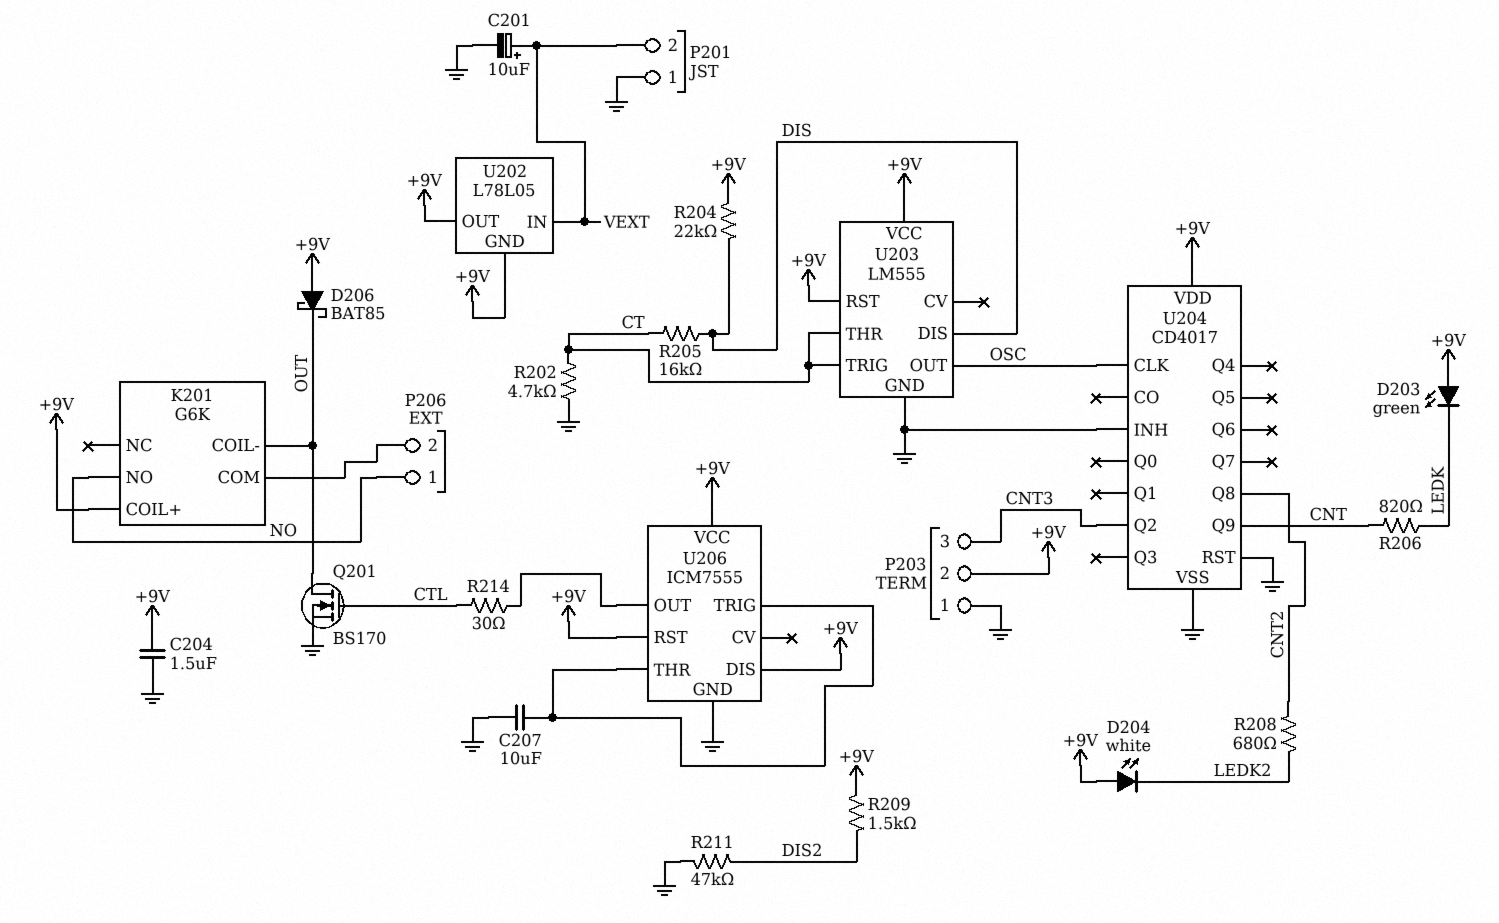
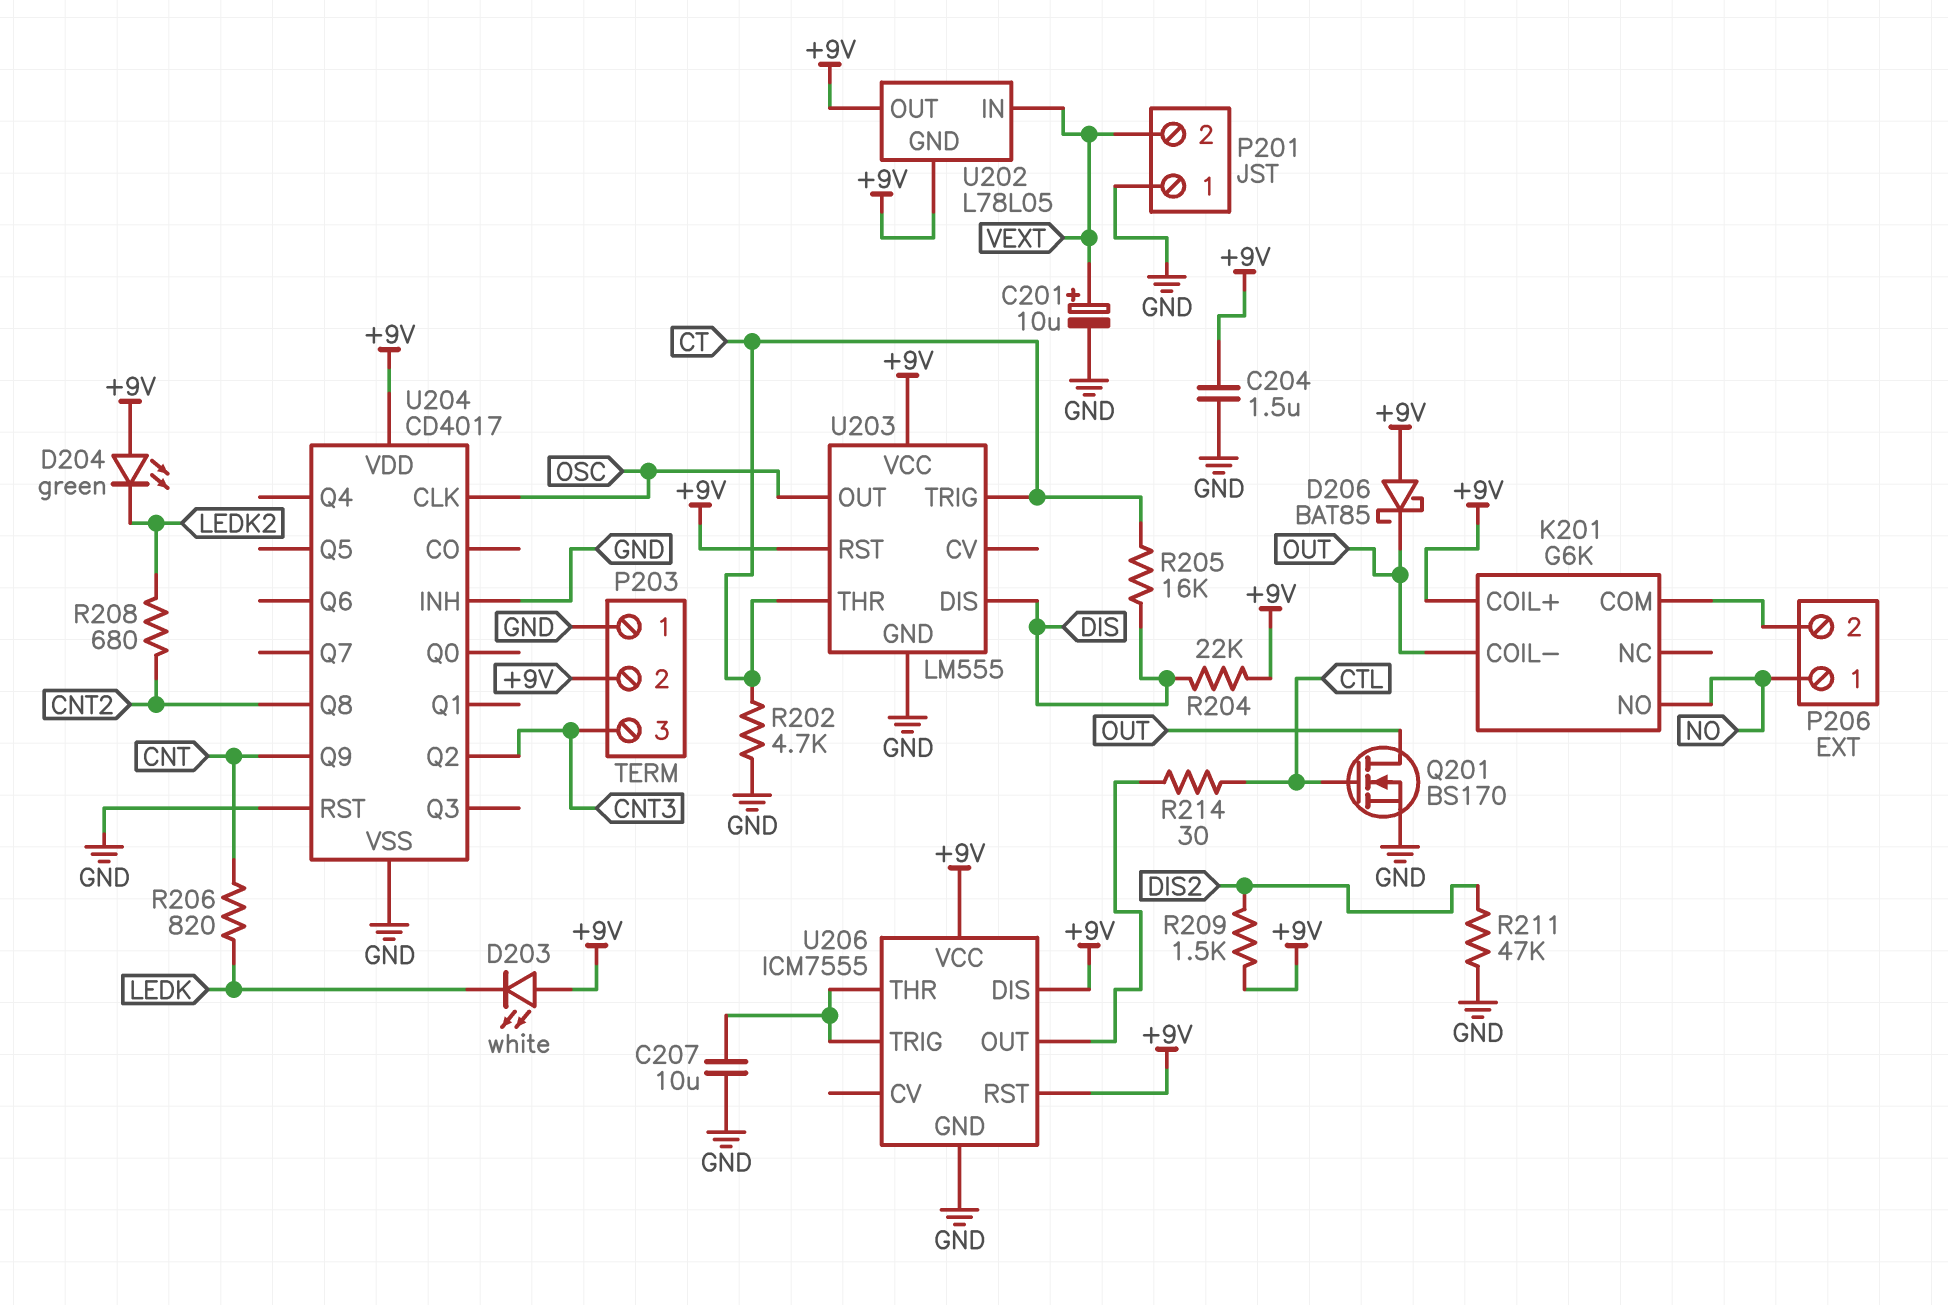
D203: LED green (A +9V, K LEDK) -> LED white (A +9V, K LEDK)
D204: LED white (A +9V, K LEDK2) -> LED green (A +9V, K LEDK2)

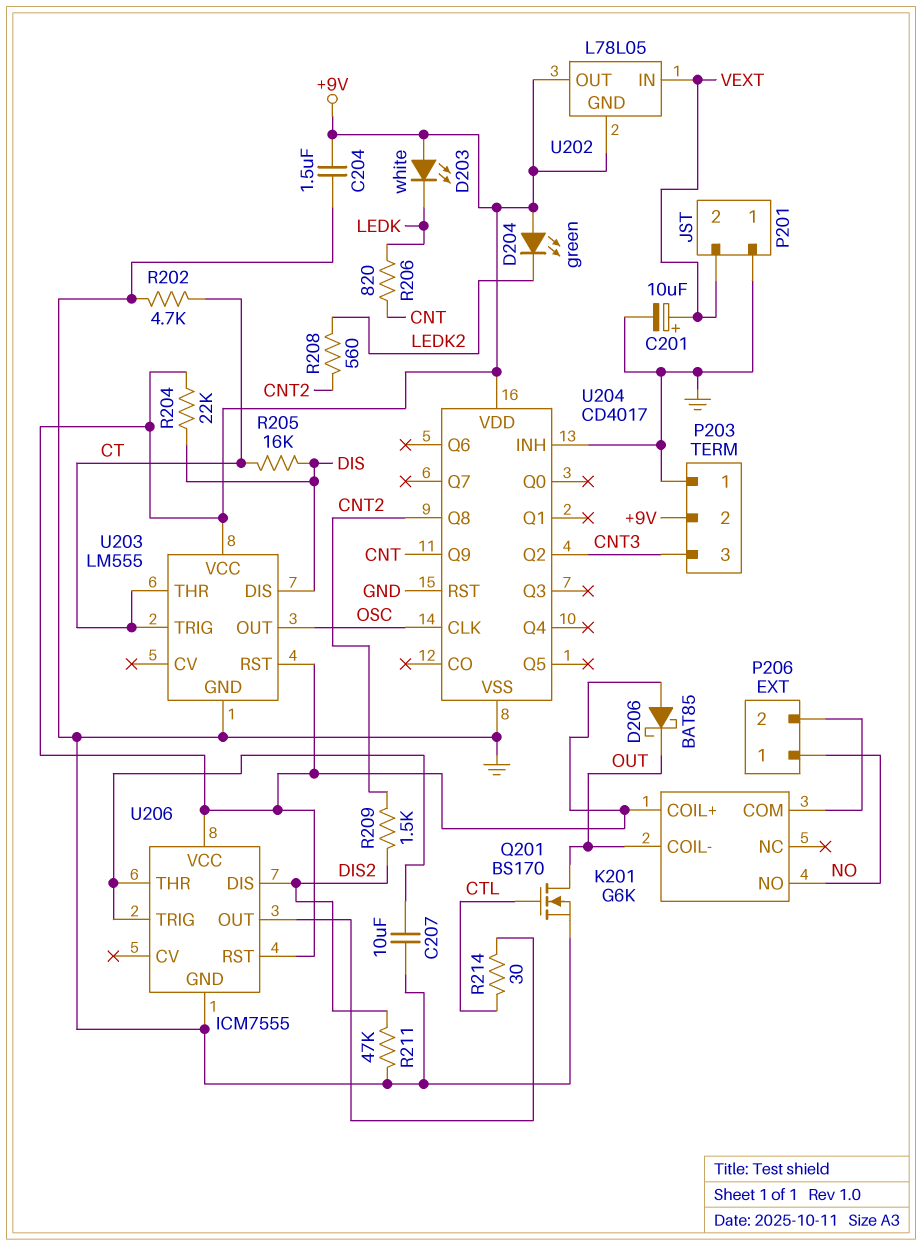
R208: 680 (CNT2, LEDK2) -> 560 (CNT2, LEDK2)
R209: 1.5k (+9V, DIS2) -> 1.5k (CNT2, DIS2)
U206 pin DIS: +9V -> DIS2

